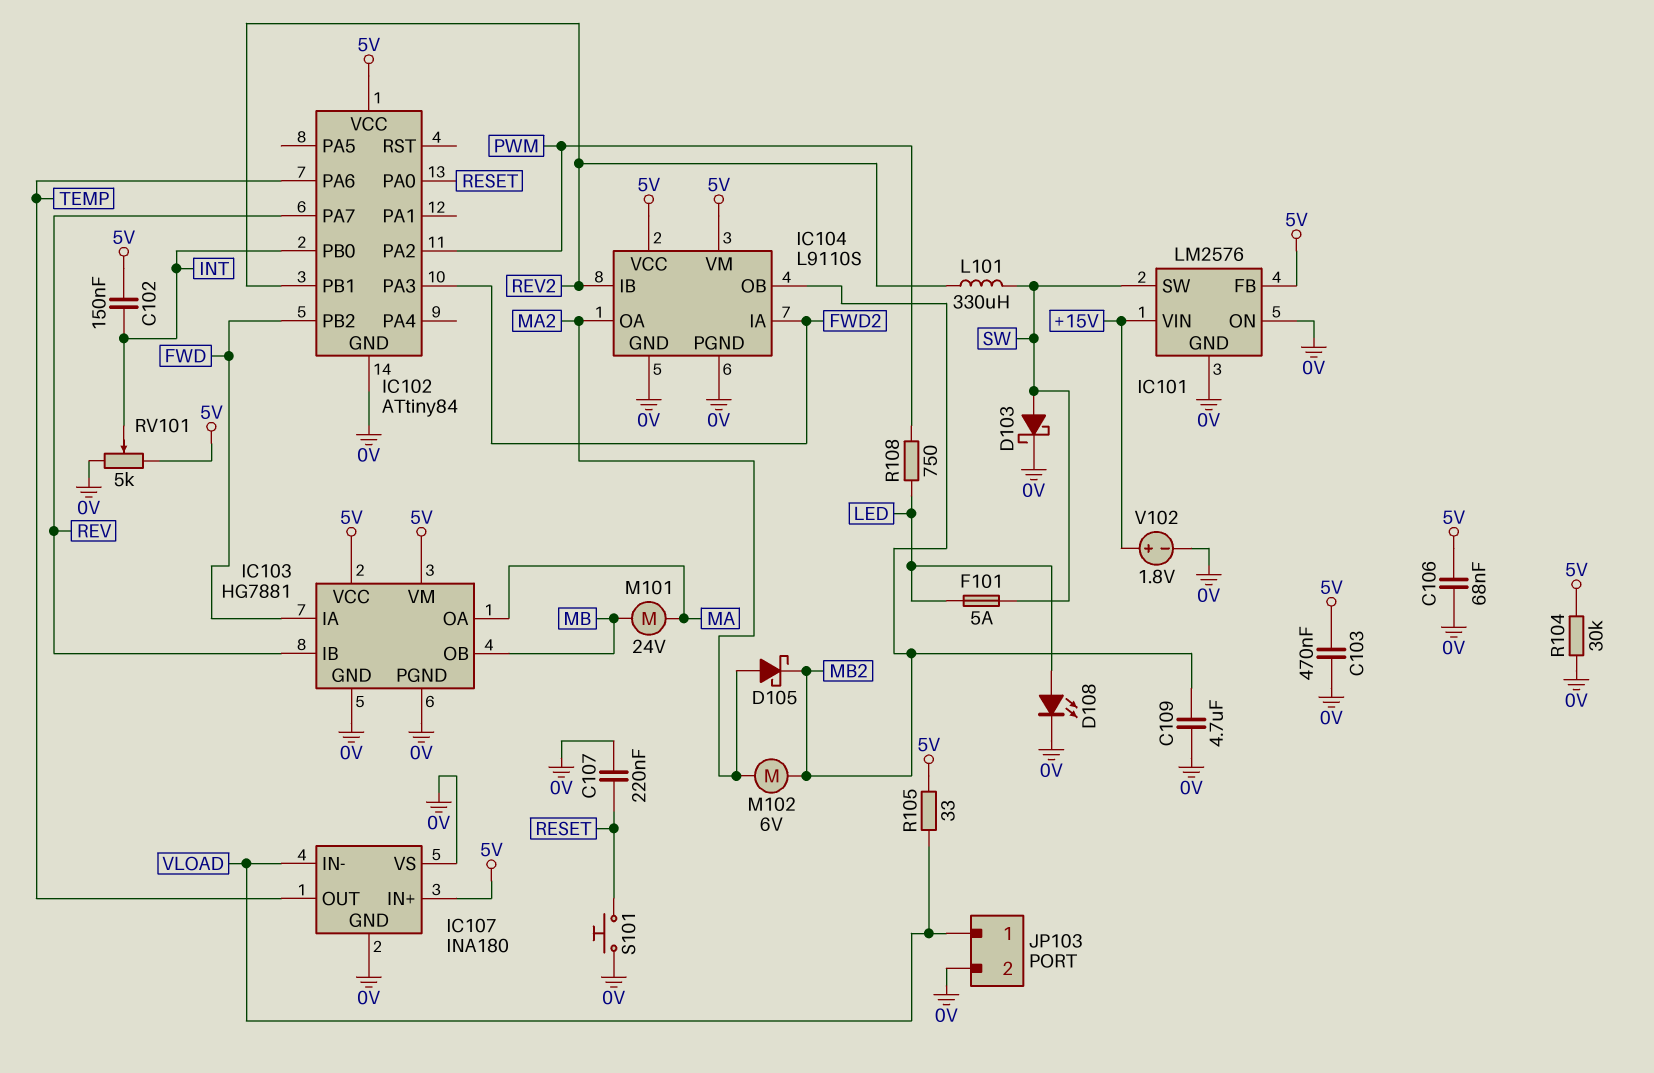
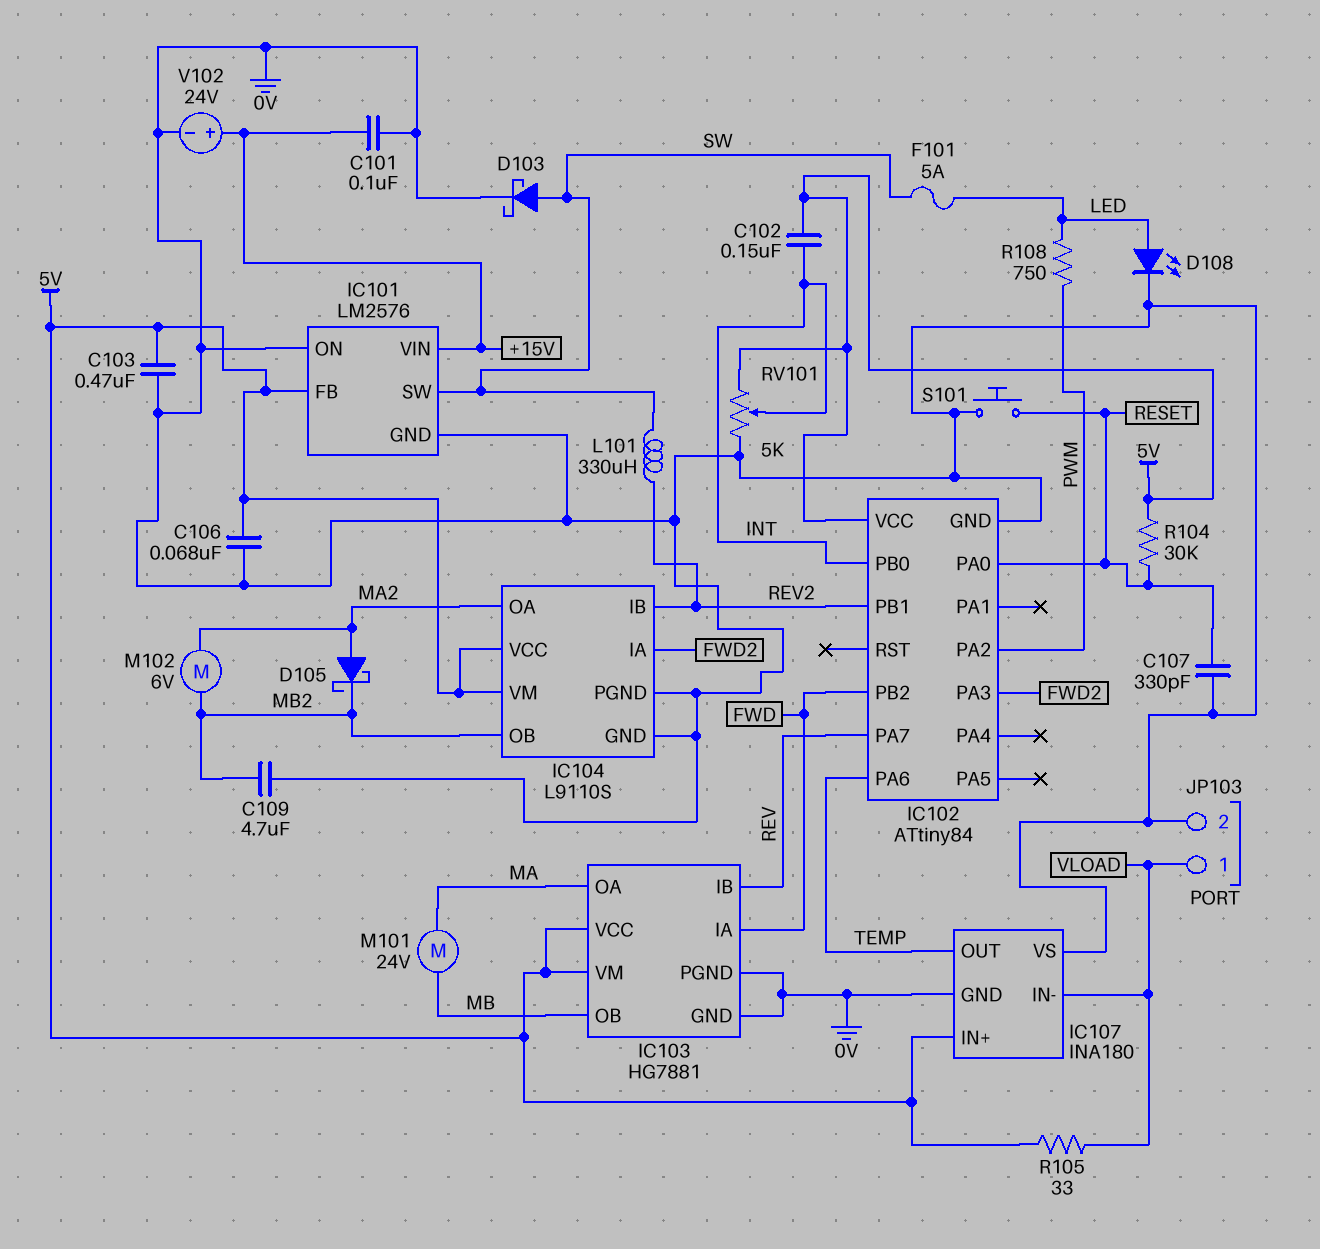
C101: none -> 100nF (+15V, 0V)
C107: 220nF (0V, RESET) -> 330pF (0V, RESET)
R104: 30k (0V, 5V) -> 30k (5V, RESET)
V102: 1.8V (plus +15V, minus 0V) -> 24V (plus +15V, minus 0V)

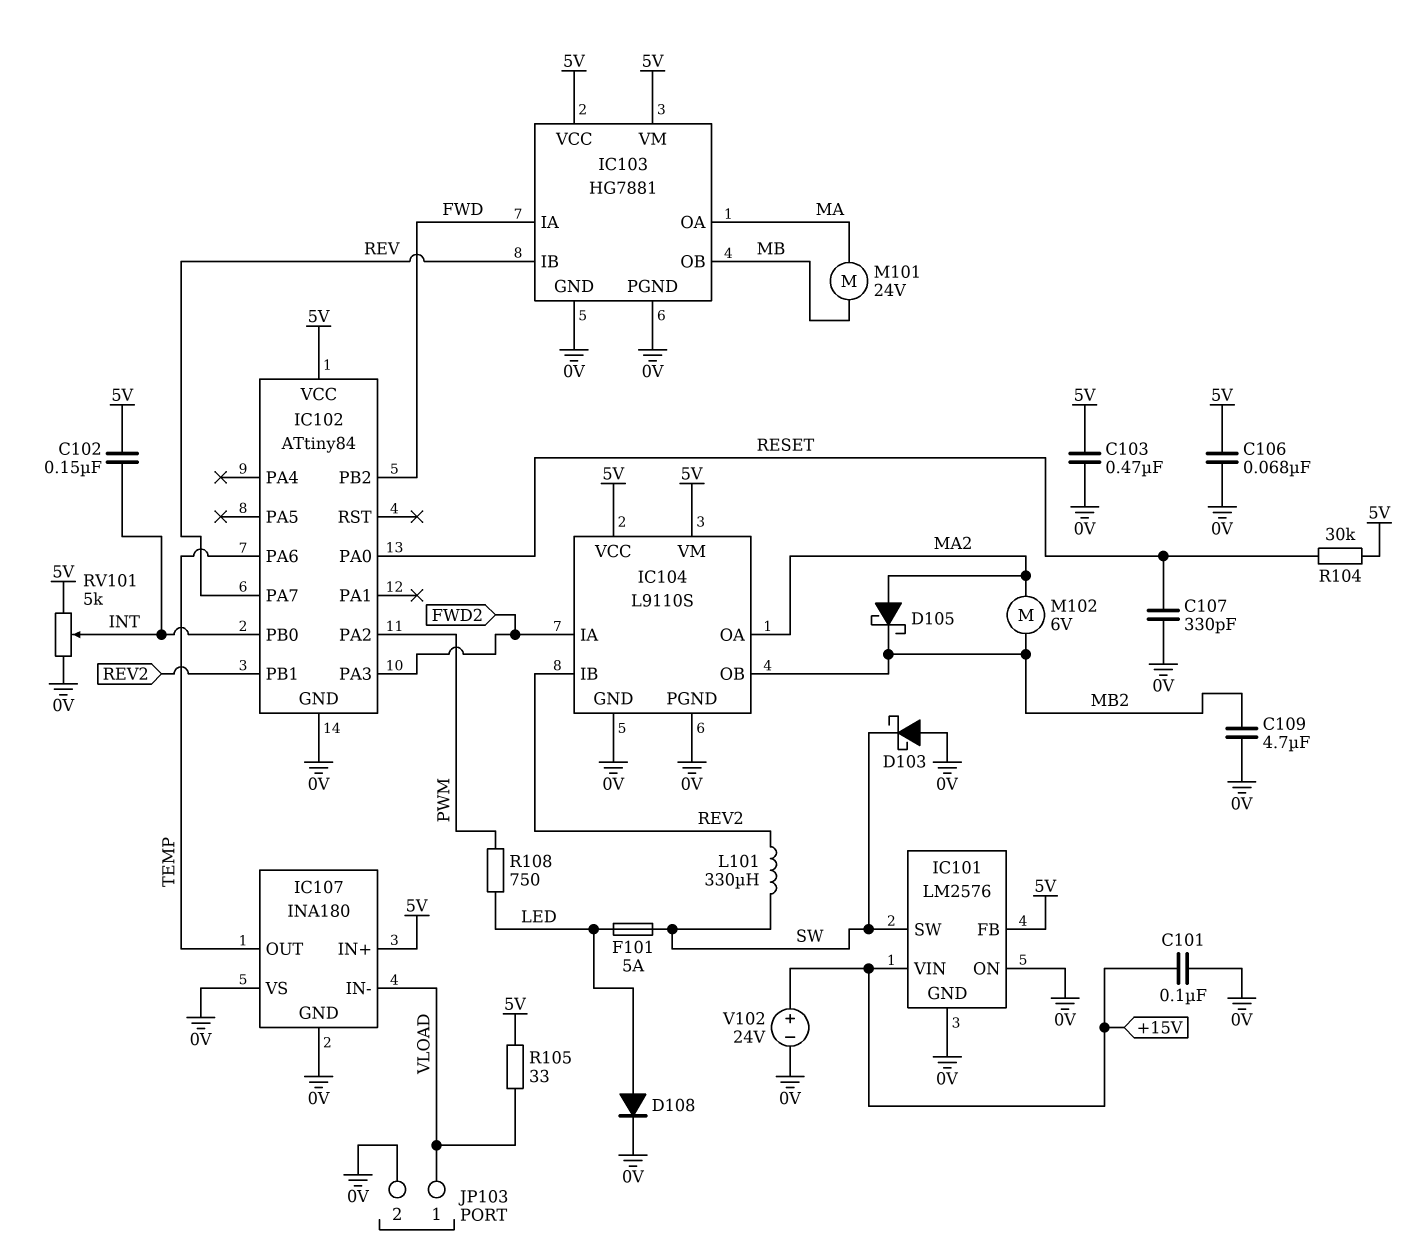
D103: schottky (A SW, K 0V) -> schottky (A 0V, K SW)
D108: LED (A LED, K 0V) -> diode (A LED, K 0V)
S101: button (0V, RESET) -> none

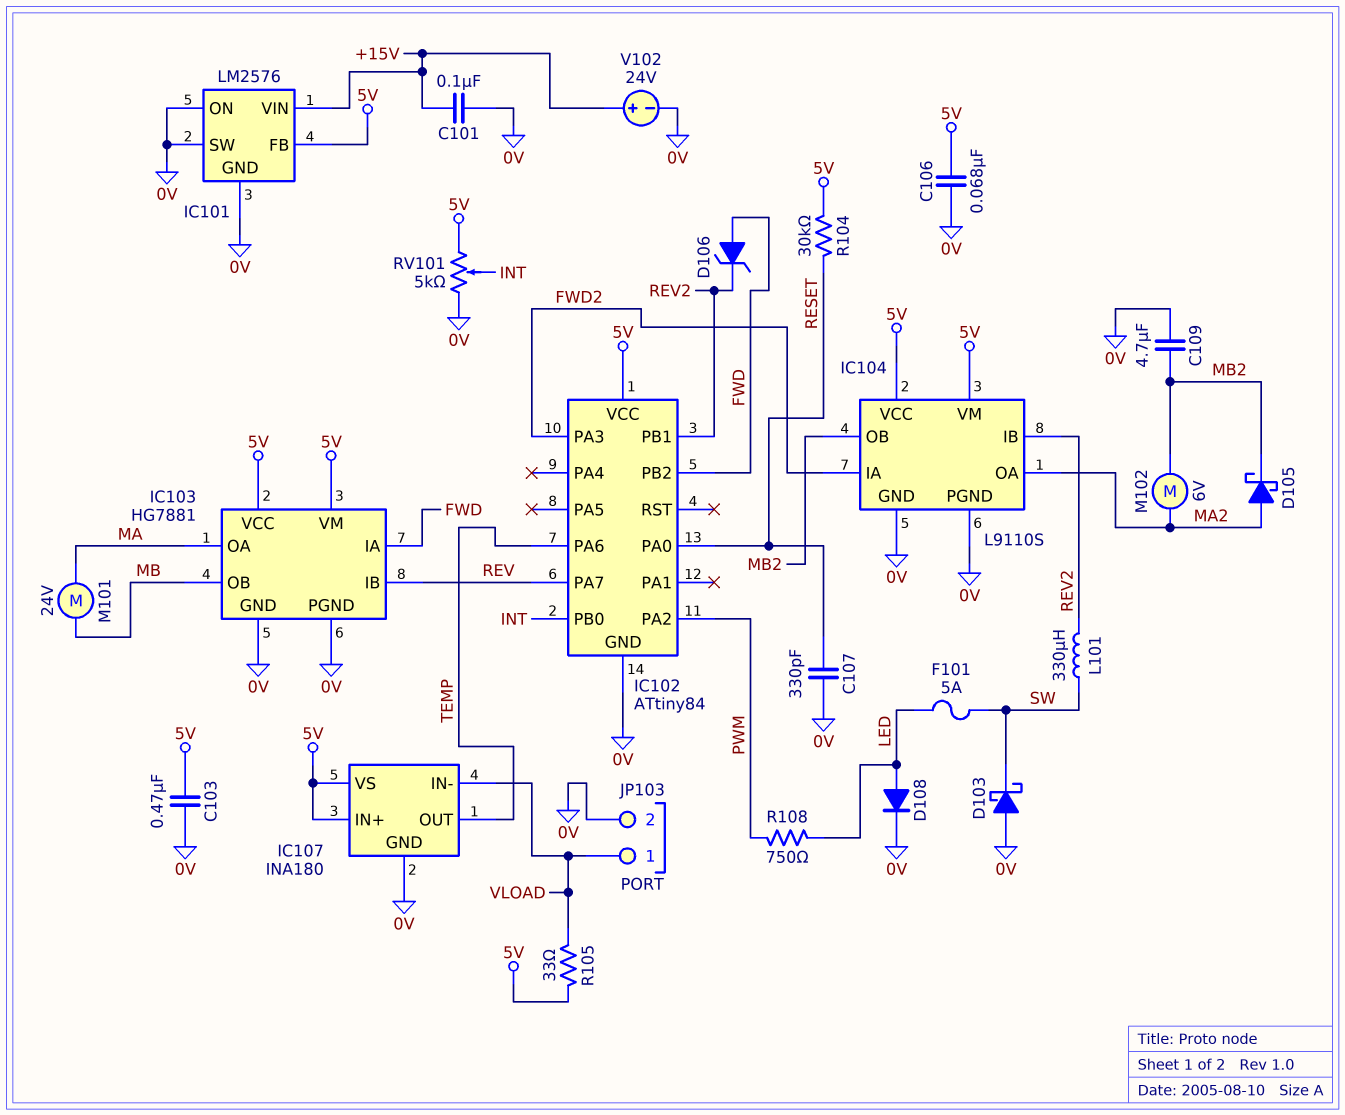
C102: 150nF (5V, INT) -> none
D106: none -> zener (A FWD, K REV2)
IC101 pin SW: SW -> 0V
IC107 pin VS: 0V -> 5V

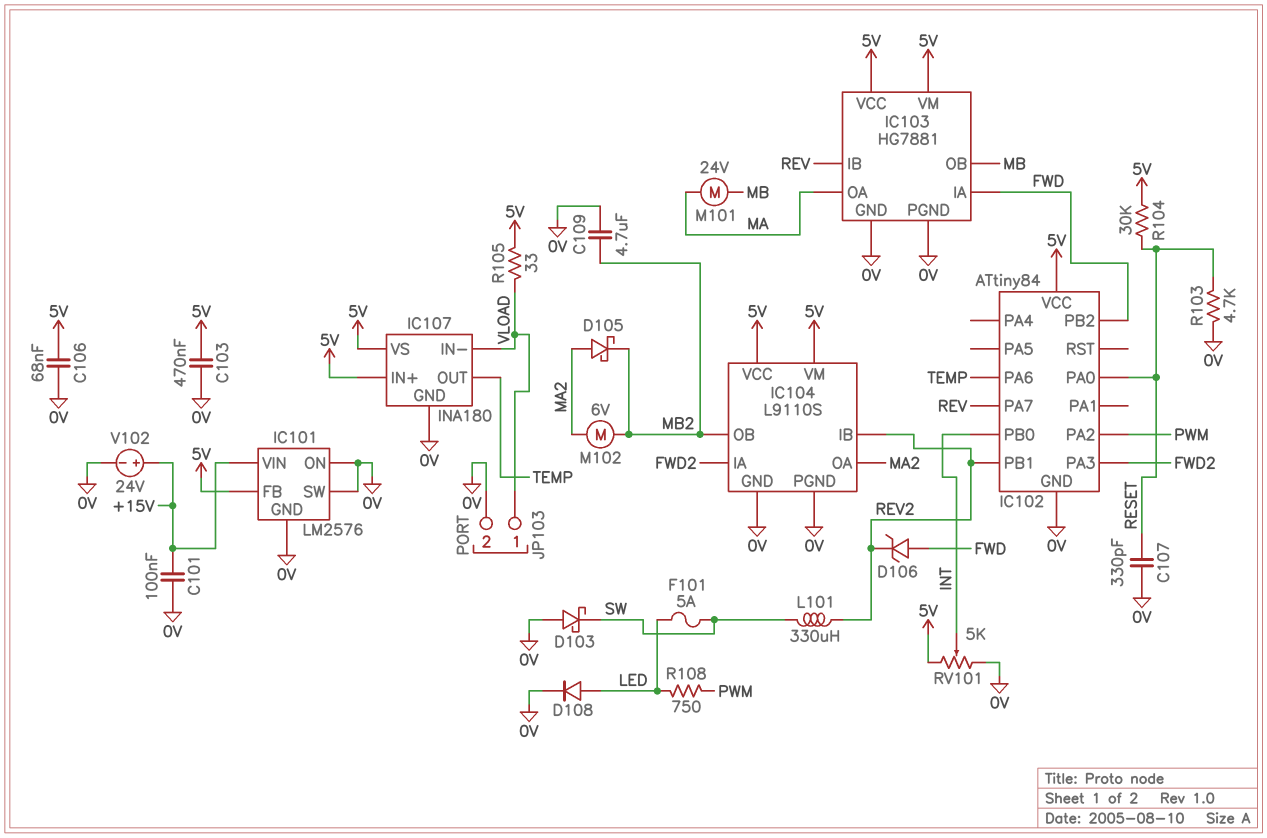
R103: none -> 4.7k (0V, RESET)

